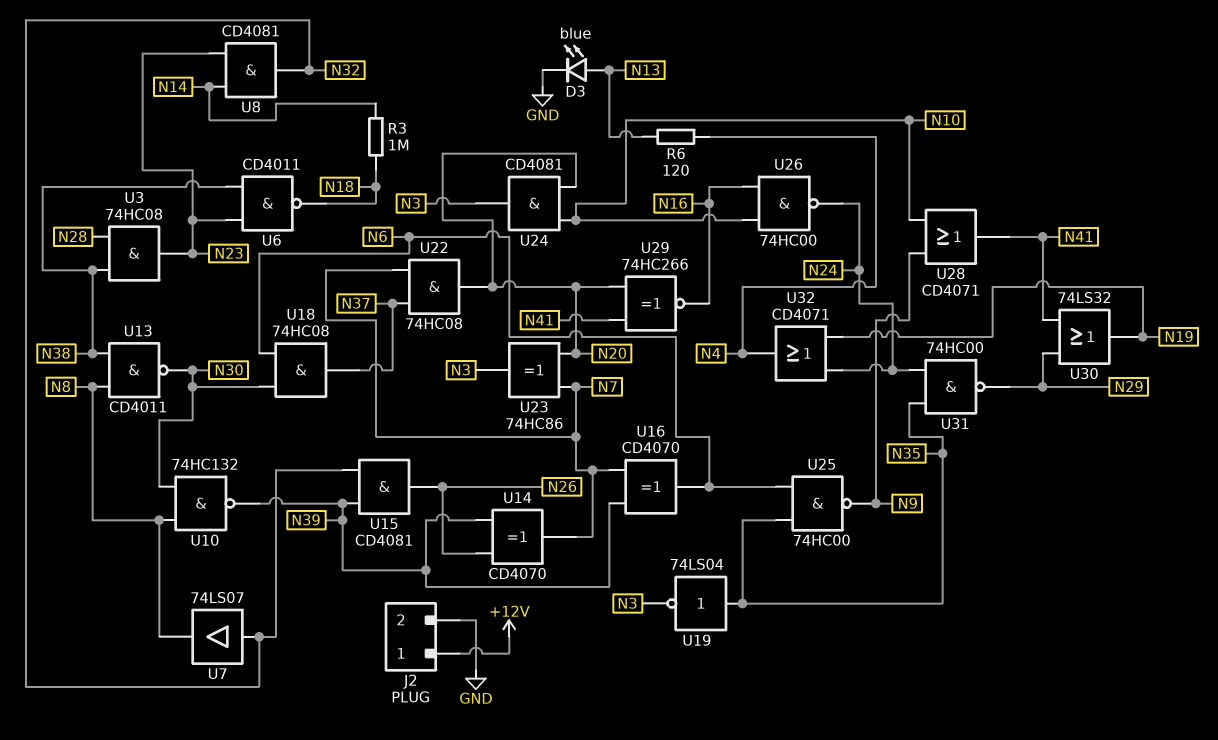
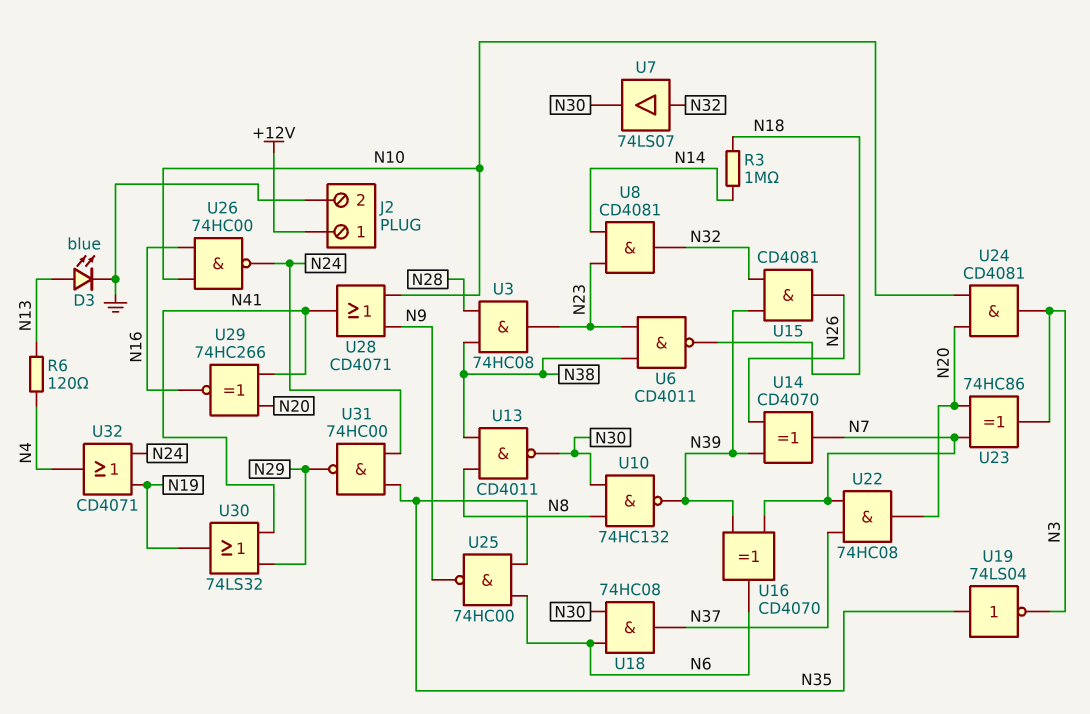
U7: buffer 74LS07 (in N32, out N8) -> buffer 74LS07 (in N32, out N30)

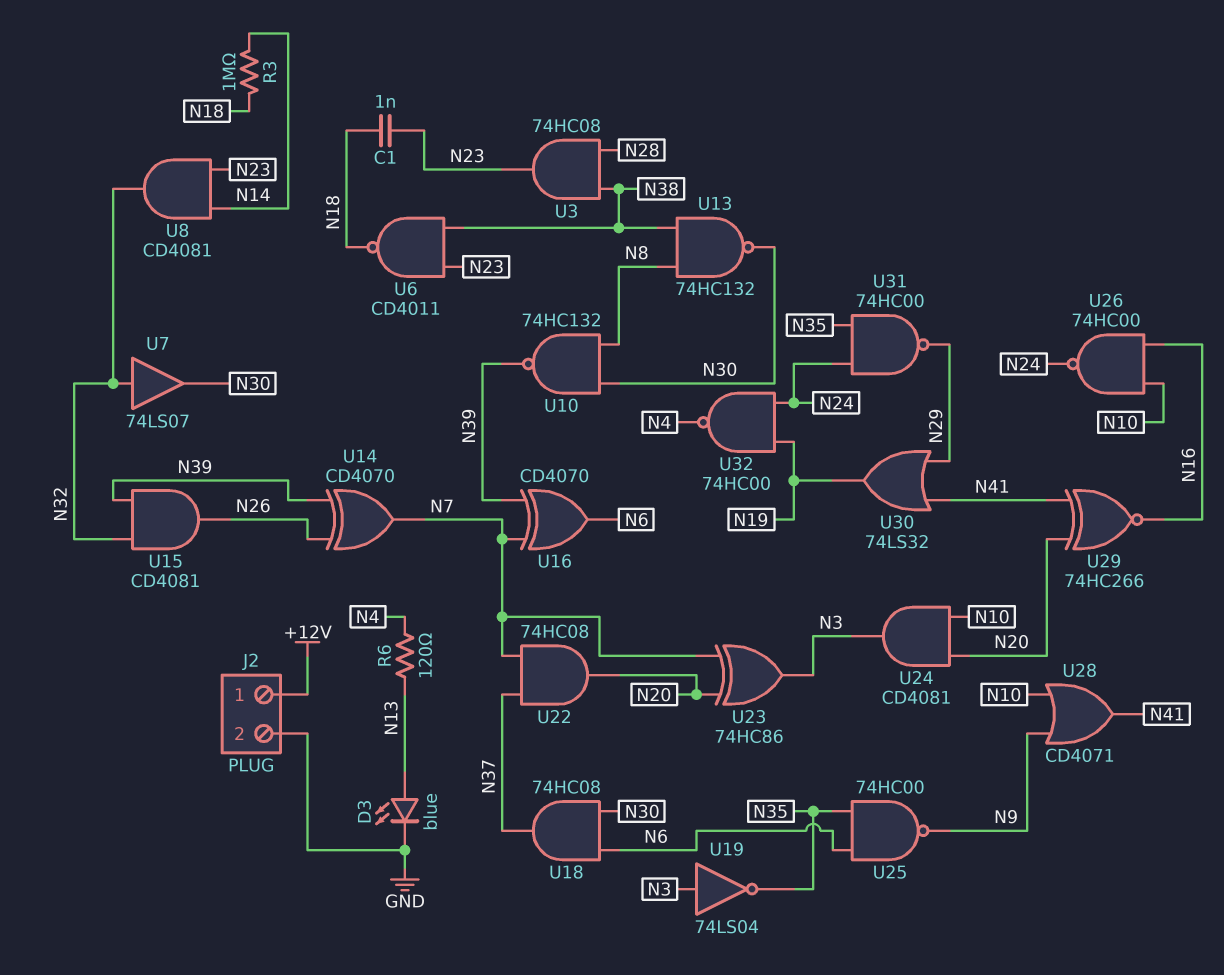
C1: none -> 1nF (N18, N23)
U13: NAND CD4011 (in N8, in N38, out N30) -> NAND 74HC132 (in N8, in N38, out N30)
U19: NOT 74LS04 (in N35, out N3) -> NOT 74LS04 (in N3, out N35)
U32: OR CD4071 (in N19, in N24, out N4) -> NAND 74HC00 (in N19, in N24, out N4)

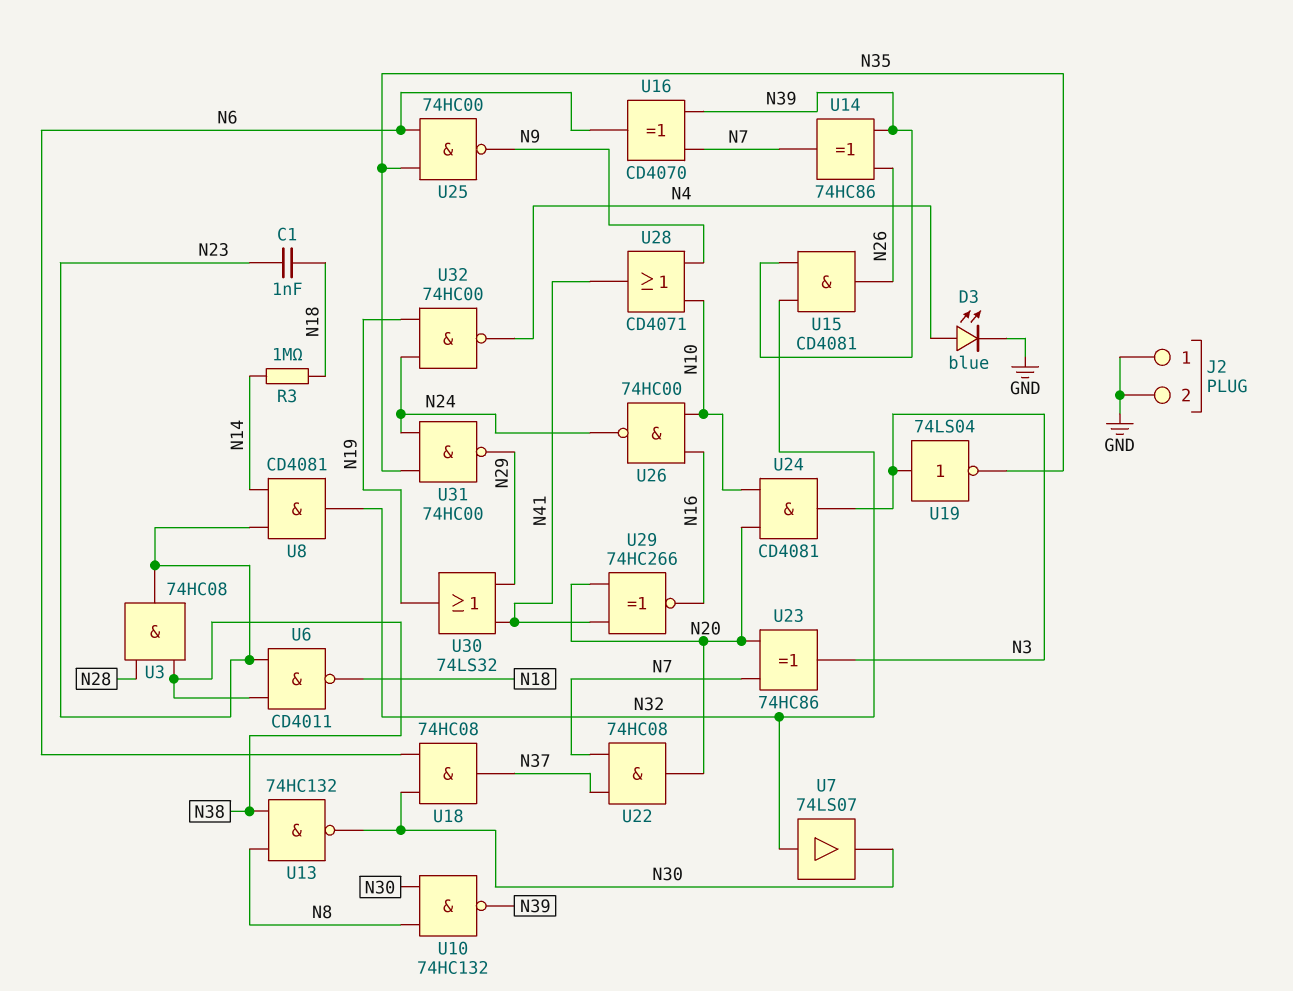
D3: LED blue (A N13, K GND) -> LED blue (A N4, K GND)
J2 pin 1: +12V -> GND
R6: 120 (N4, N13) -> none
U14: XOR CD4070 (in N26, in N39, out N7) -> XOR 74HC86 (in N26, in N39, out N7)

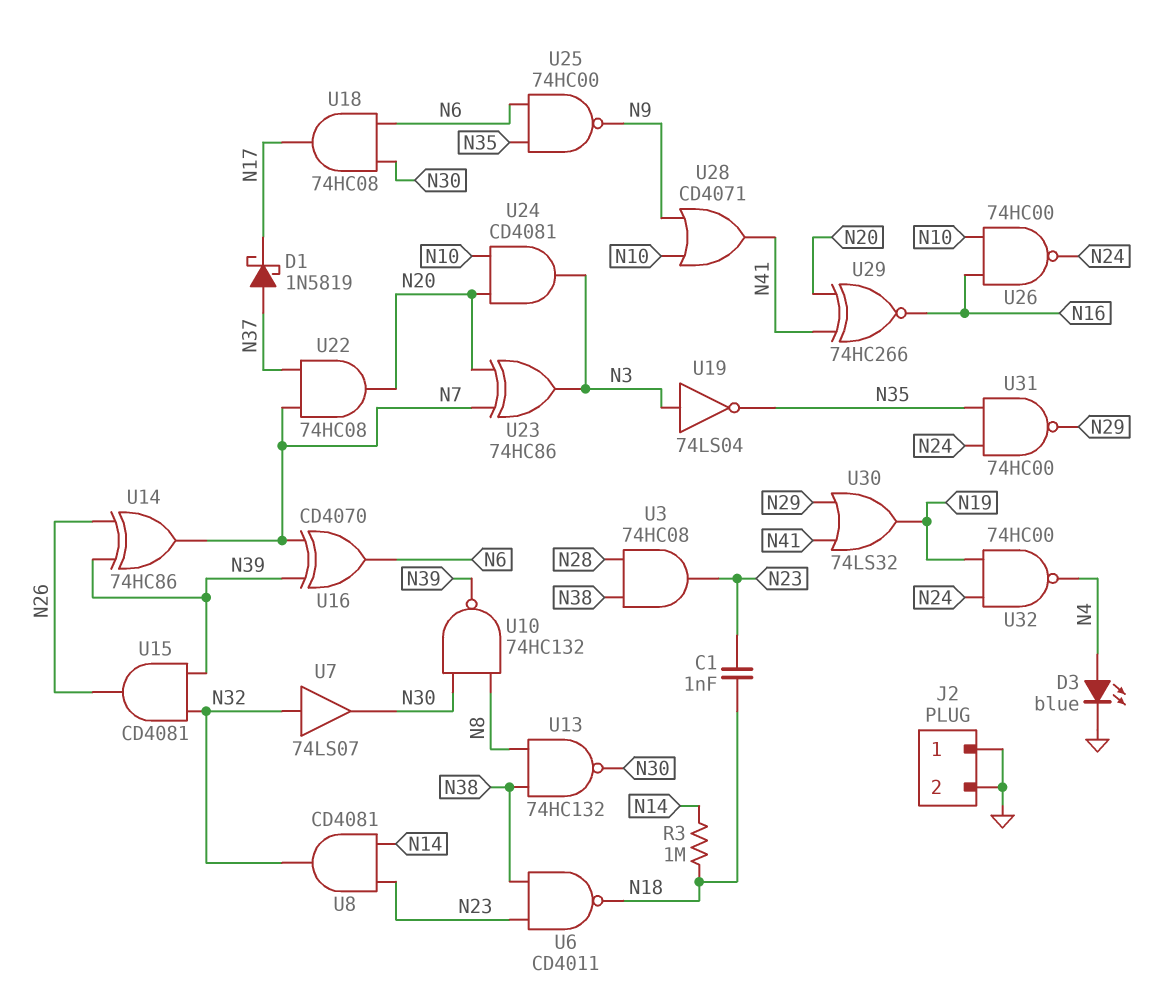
D1: none -> schottky 1N5819 (A N37, K N17)
U18: AND 74HC08 (in N6, in N30, out N37) -> AND 74HC08 (in N6, in N30, out N17)

